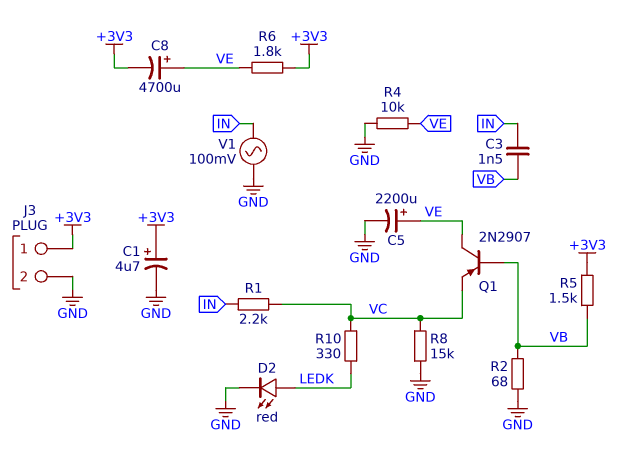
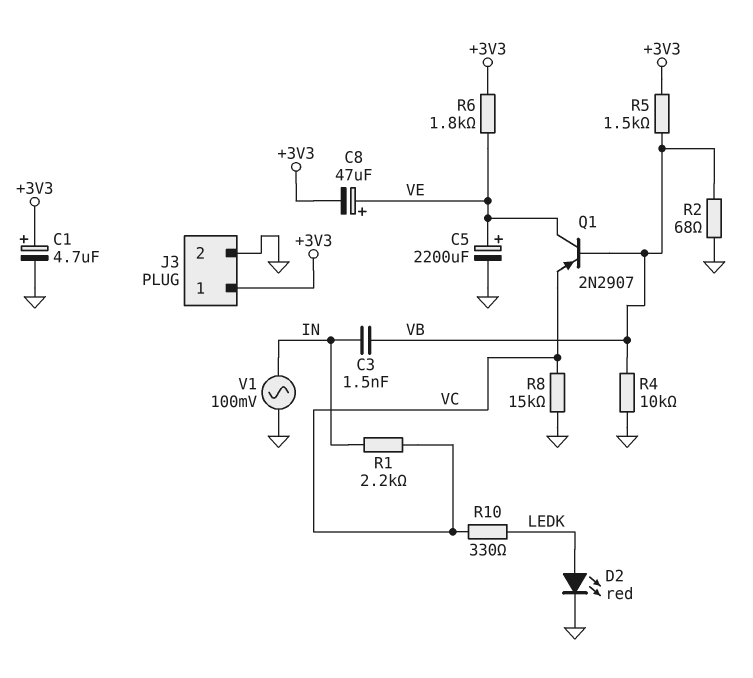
C8: 4700uF (plus VE, minus +3V3) -> 47uF (plus VE, minus +3V3)
R4: 10k (GND, VE) -> 10k (GND, VB)

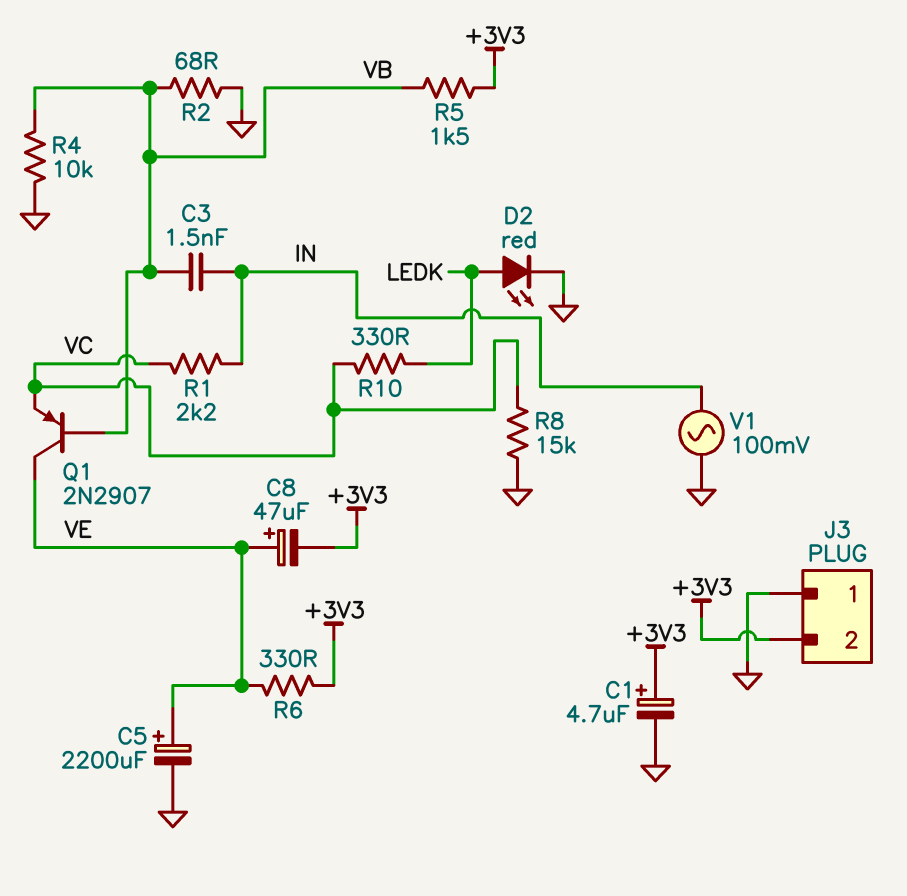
J3 pin 1: +3V3 -> GND
J3 pin 2: GND -> +3V3
R6: 1.8k (+3V3, VE) -> 330 (+3V3, VE)

